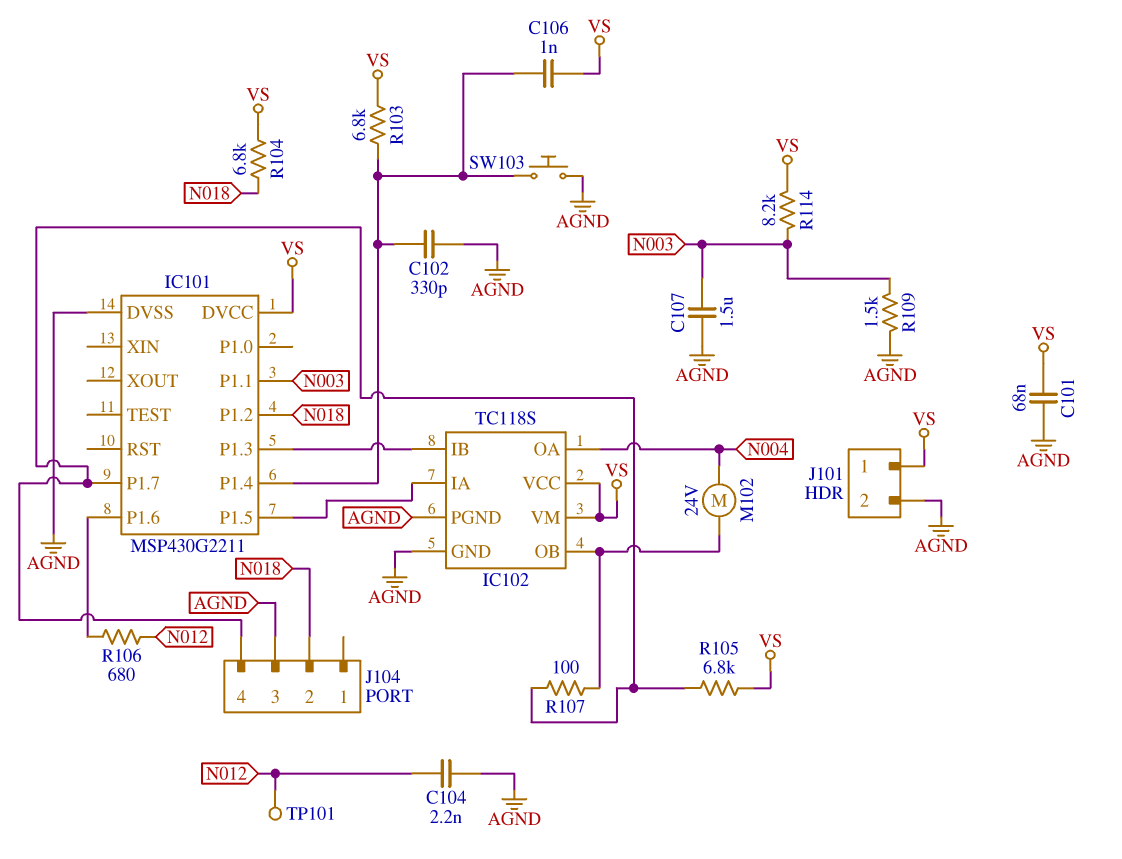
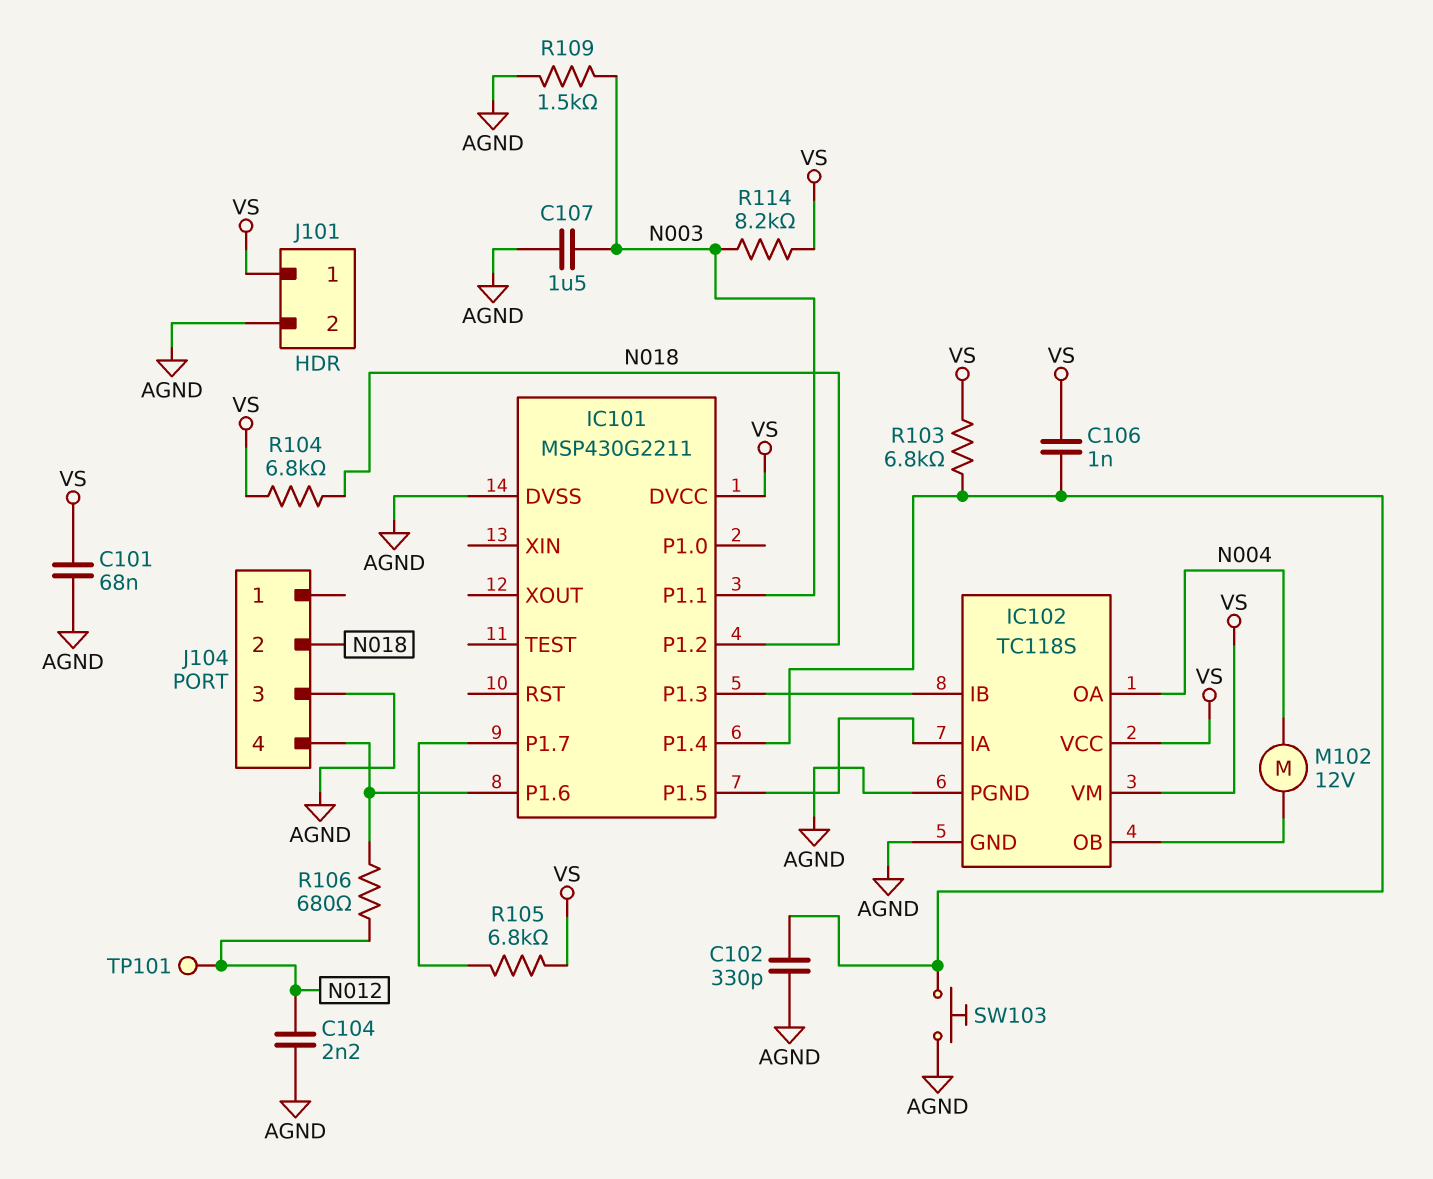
J104 pin 4: IC101/P1.7 -> IC101/P1.6
M102: motor 24V (IC102/OB, N004) -> motor 12V (IC102/OB, N004)
R107: 100 (IC101/P1.7, IC102/OB) -> none

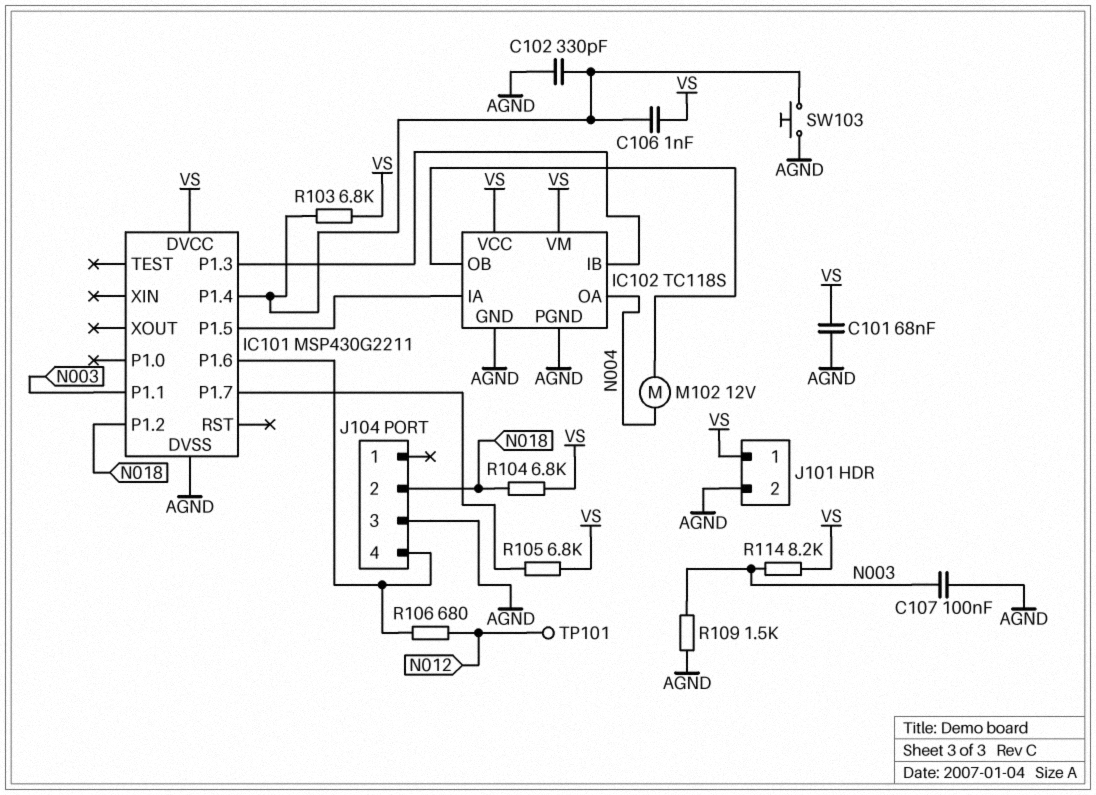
C104: 2.2nF (AGND, N012) -> none
C107: 1.5uF (AGND, N003) -> 100nF (AGND, N003)

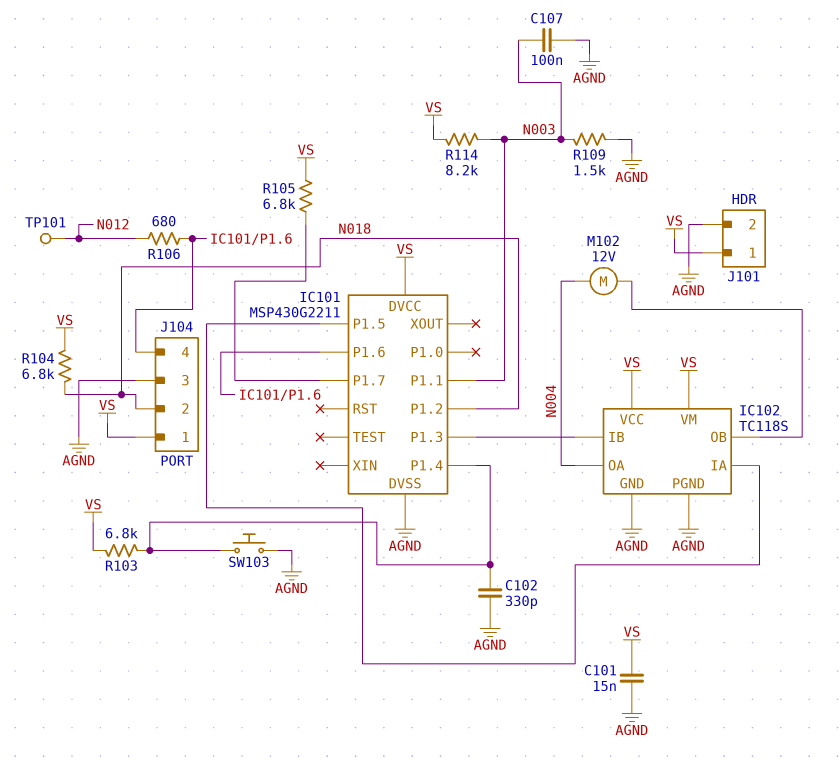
C101: 68nF (AGND, VS) -> 15nF (AGND, VS)
C106: 1nF (IC101/P1.4, VS) -> none
J104 pin 1: none -> VS

